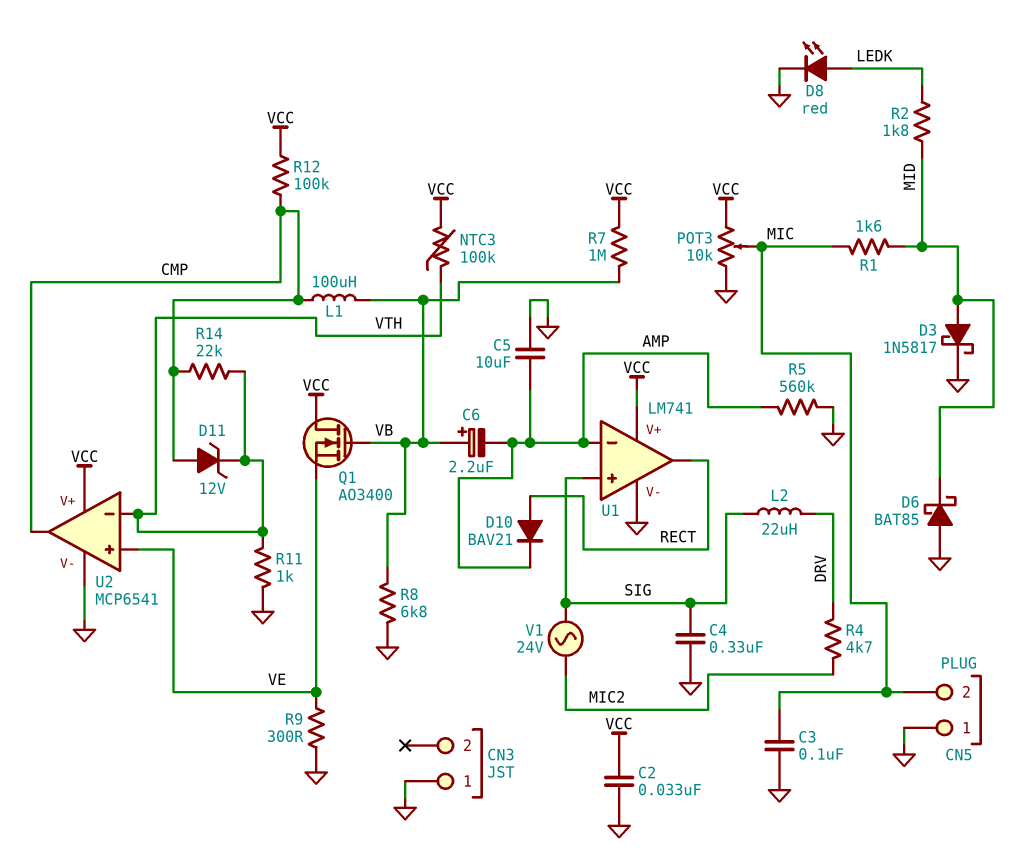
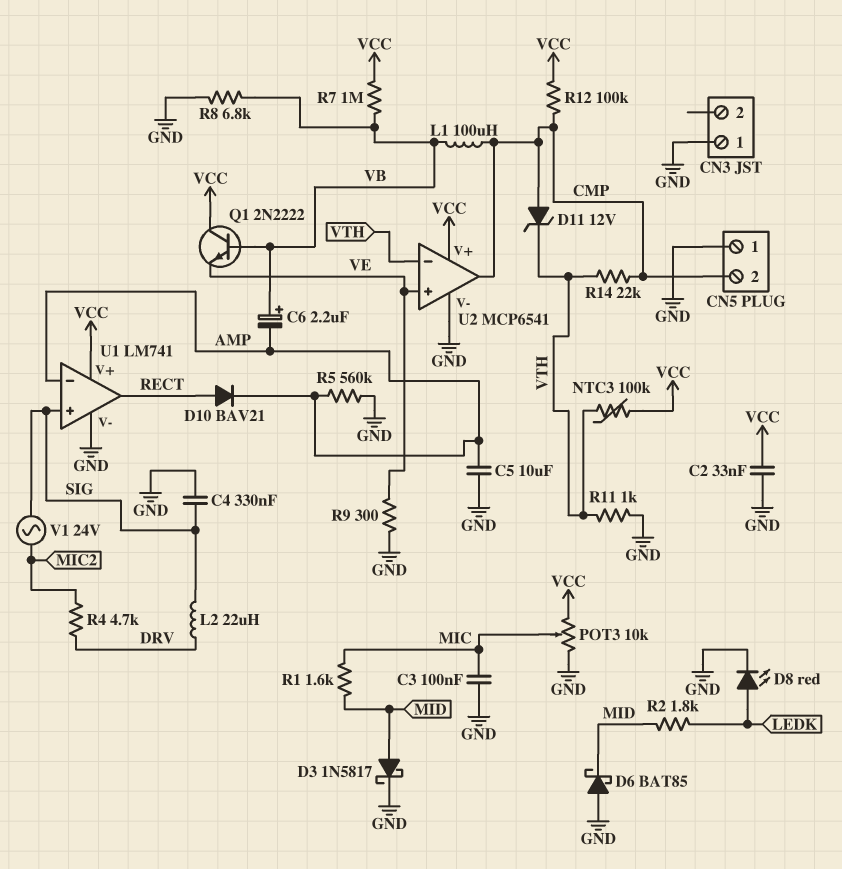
CN5 pin 2: MIC -> CMP
Q1: NMOS AO3400 (G VB, D VCC, S VE) -> NPN 2N2222 (B VB, C VCC, E VE)

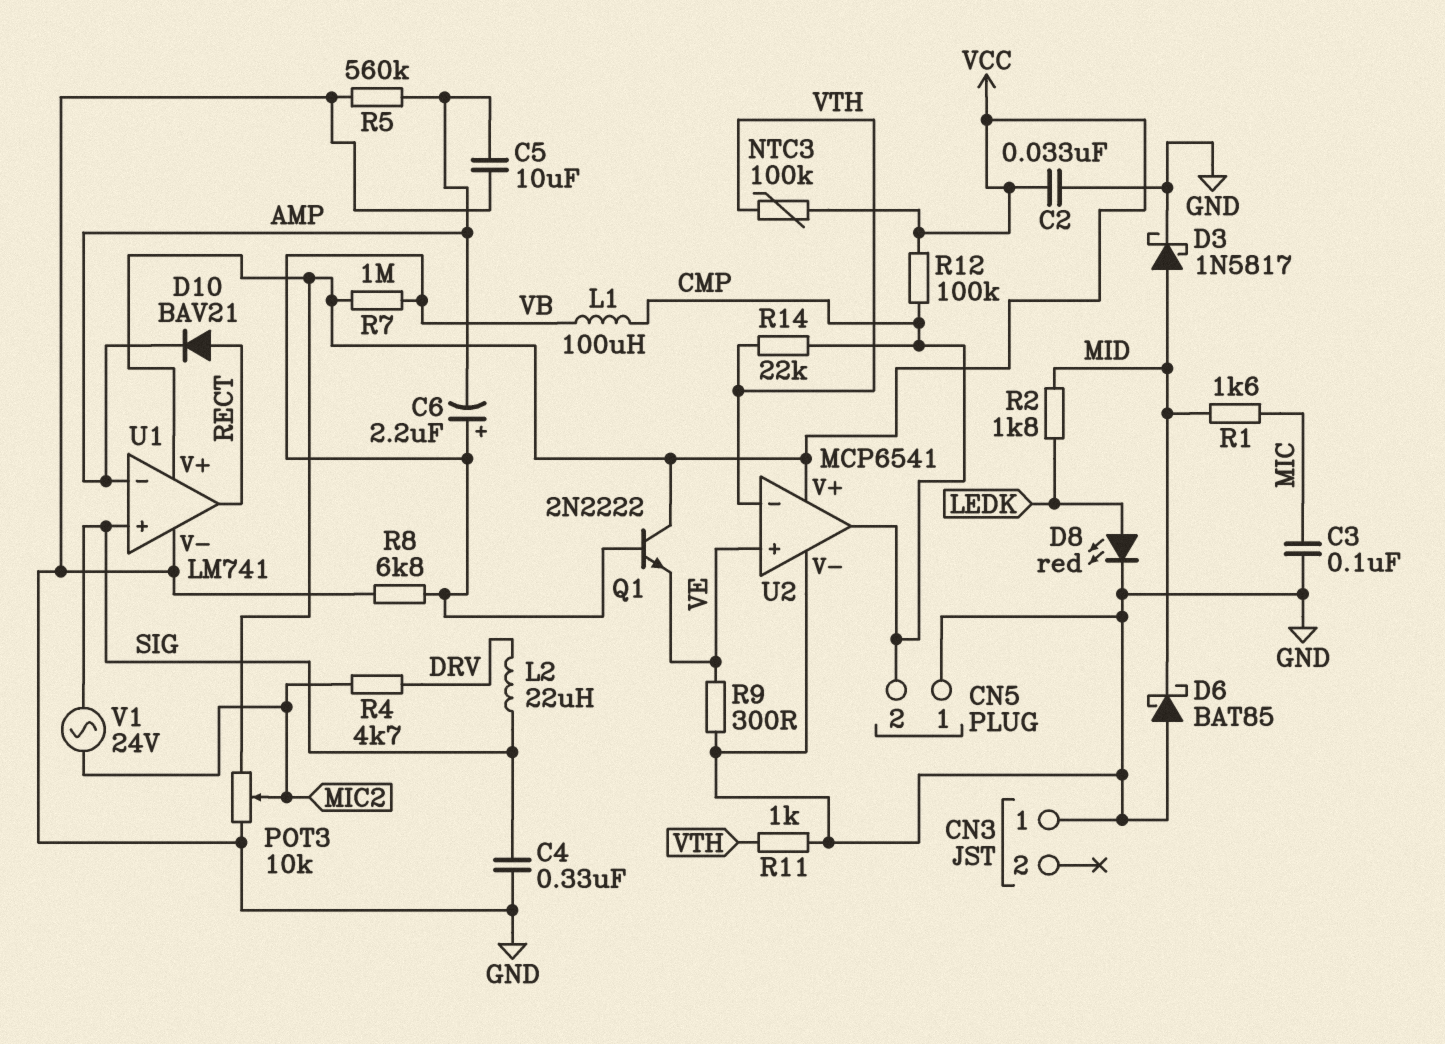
D11: zener 12V (A CMP, K VTH) -> none
POT3: 10k (GND, VCC, wiper MIC) -> 10k (GND, VCC, wiper MIC2)

